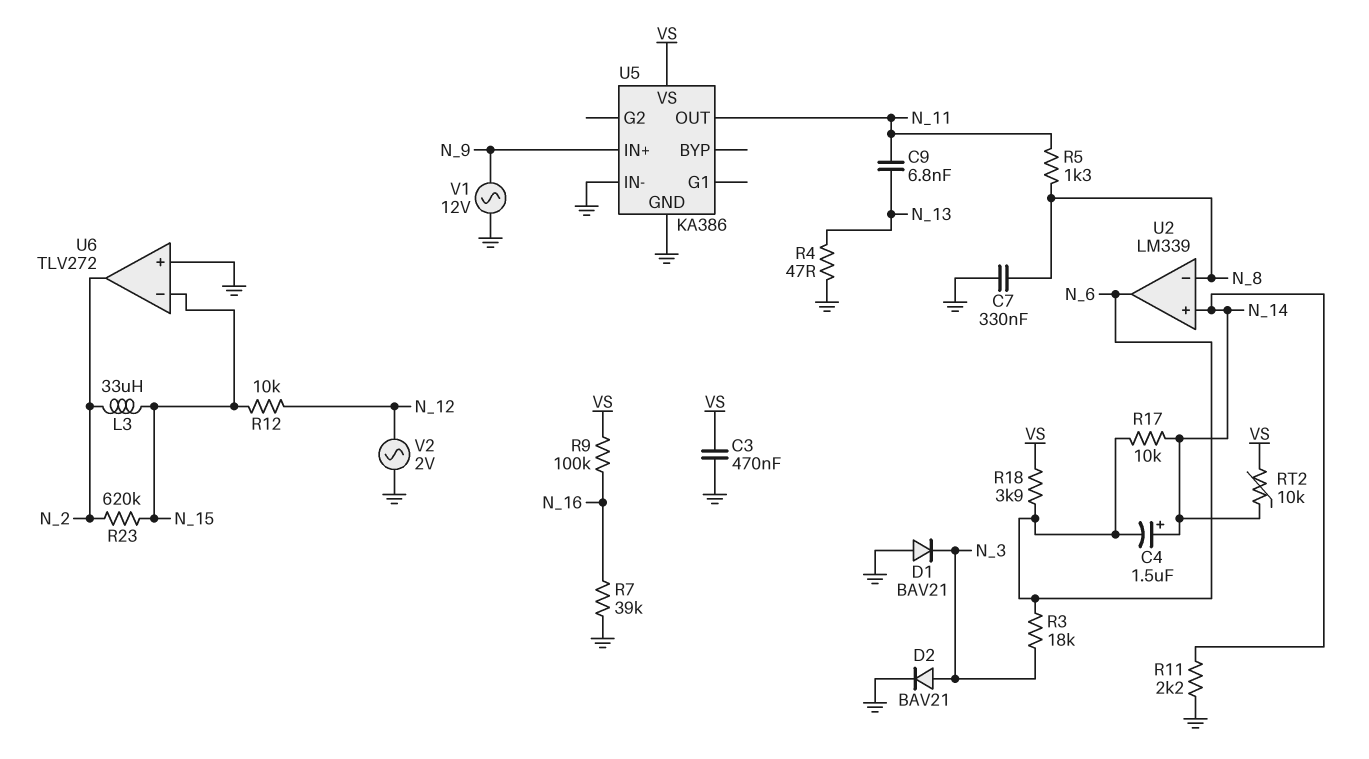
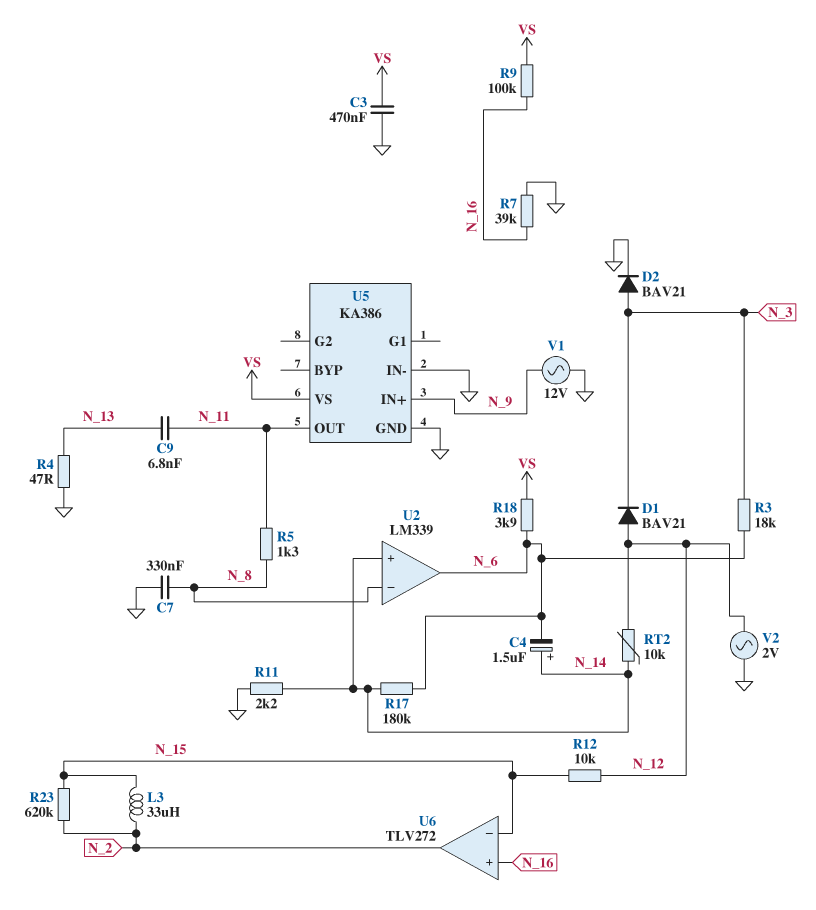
D1: diode BAV21 (A GND, K N_3) -> diode BAV21 (A N_12, K N_3)
R17: 10k (N_6, N_14) -> 180k (N_6, N_14)
RT2: 10k (N_14, VS) -> 10k (N_12, N_14)
U6 pin in+: GND -> N_16

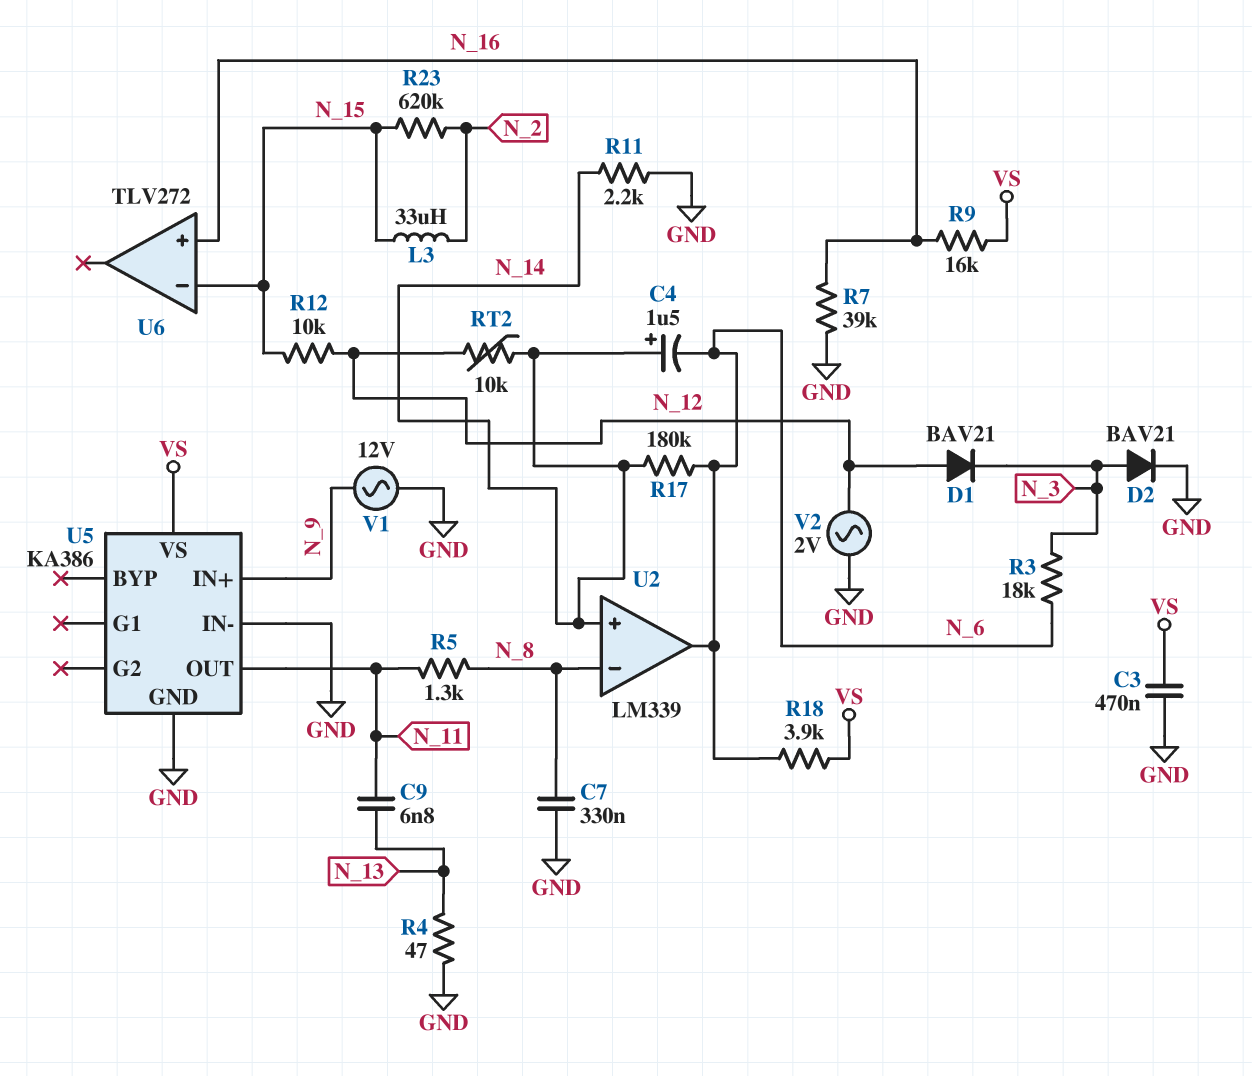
R9: 100k (N_16, VS) -> 16k (N_16, VS)
U6 pin out: N_2 -> none

